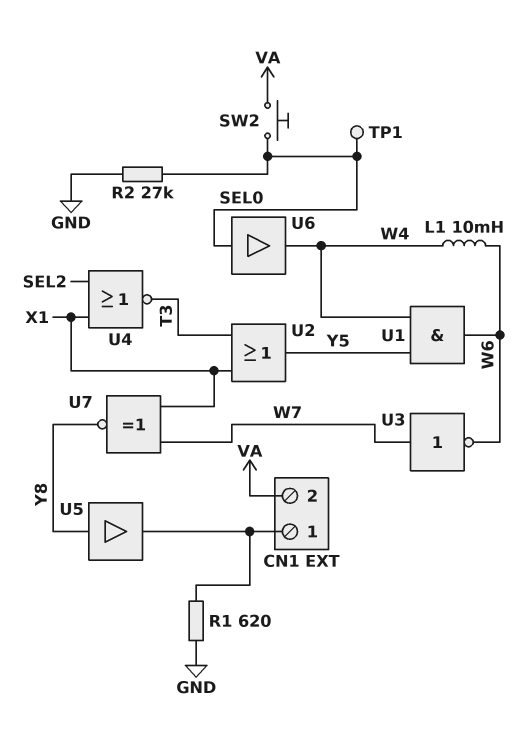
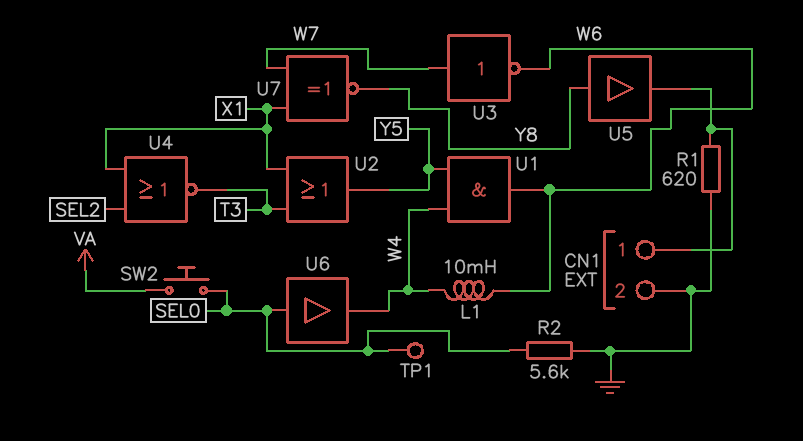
CN1 pin 2: VA -> GND
R2: 27k (GND, SEL0) -> 5.6k (GND, SEL0)

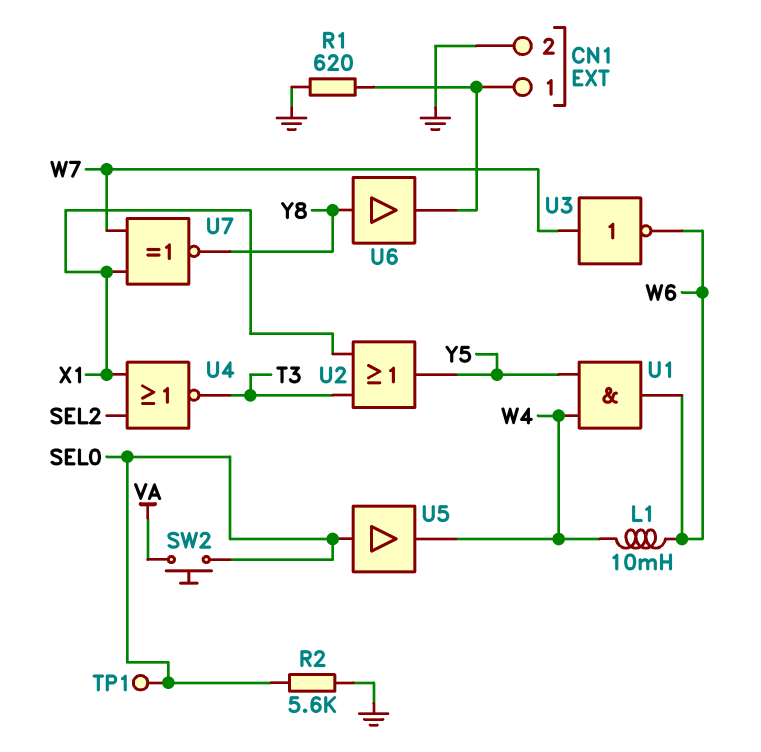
U5: buffer (in Y8, out CN1/1) -> buffer (in SEL0, out W4)
U6: buffer (in SEL0, out W4) -> buffer (in Y8, out CN1/1)

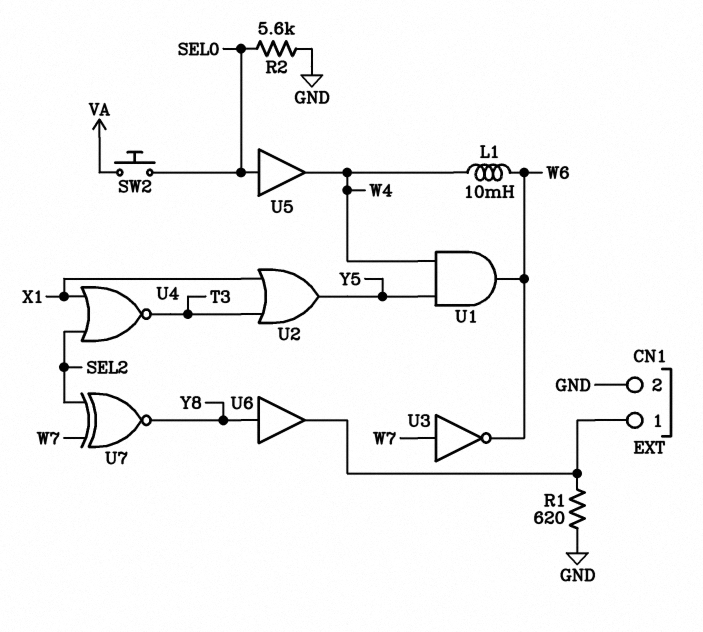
TP1: test point (SEL0) -> none
U7: XNOR (in W7, in X1, out Y8) -> XNOR (in SEL2, in W7, out Y8)

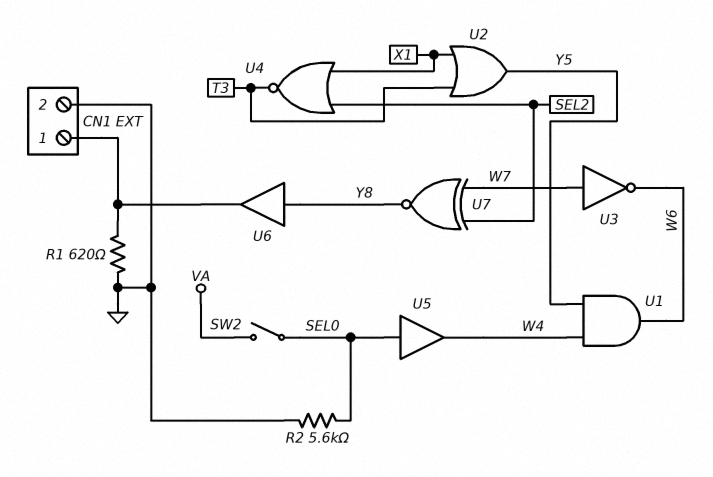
L1: 10mH (W4, W6) -> none
SW2: button (SEL0, VA) -> switch (SEL0, VA)

